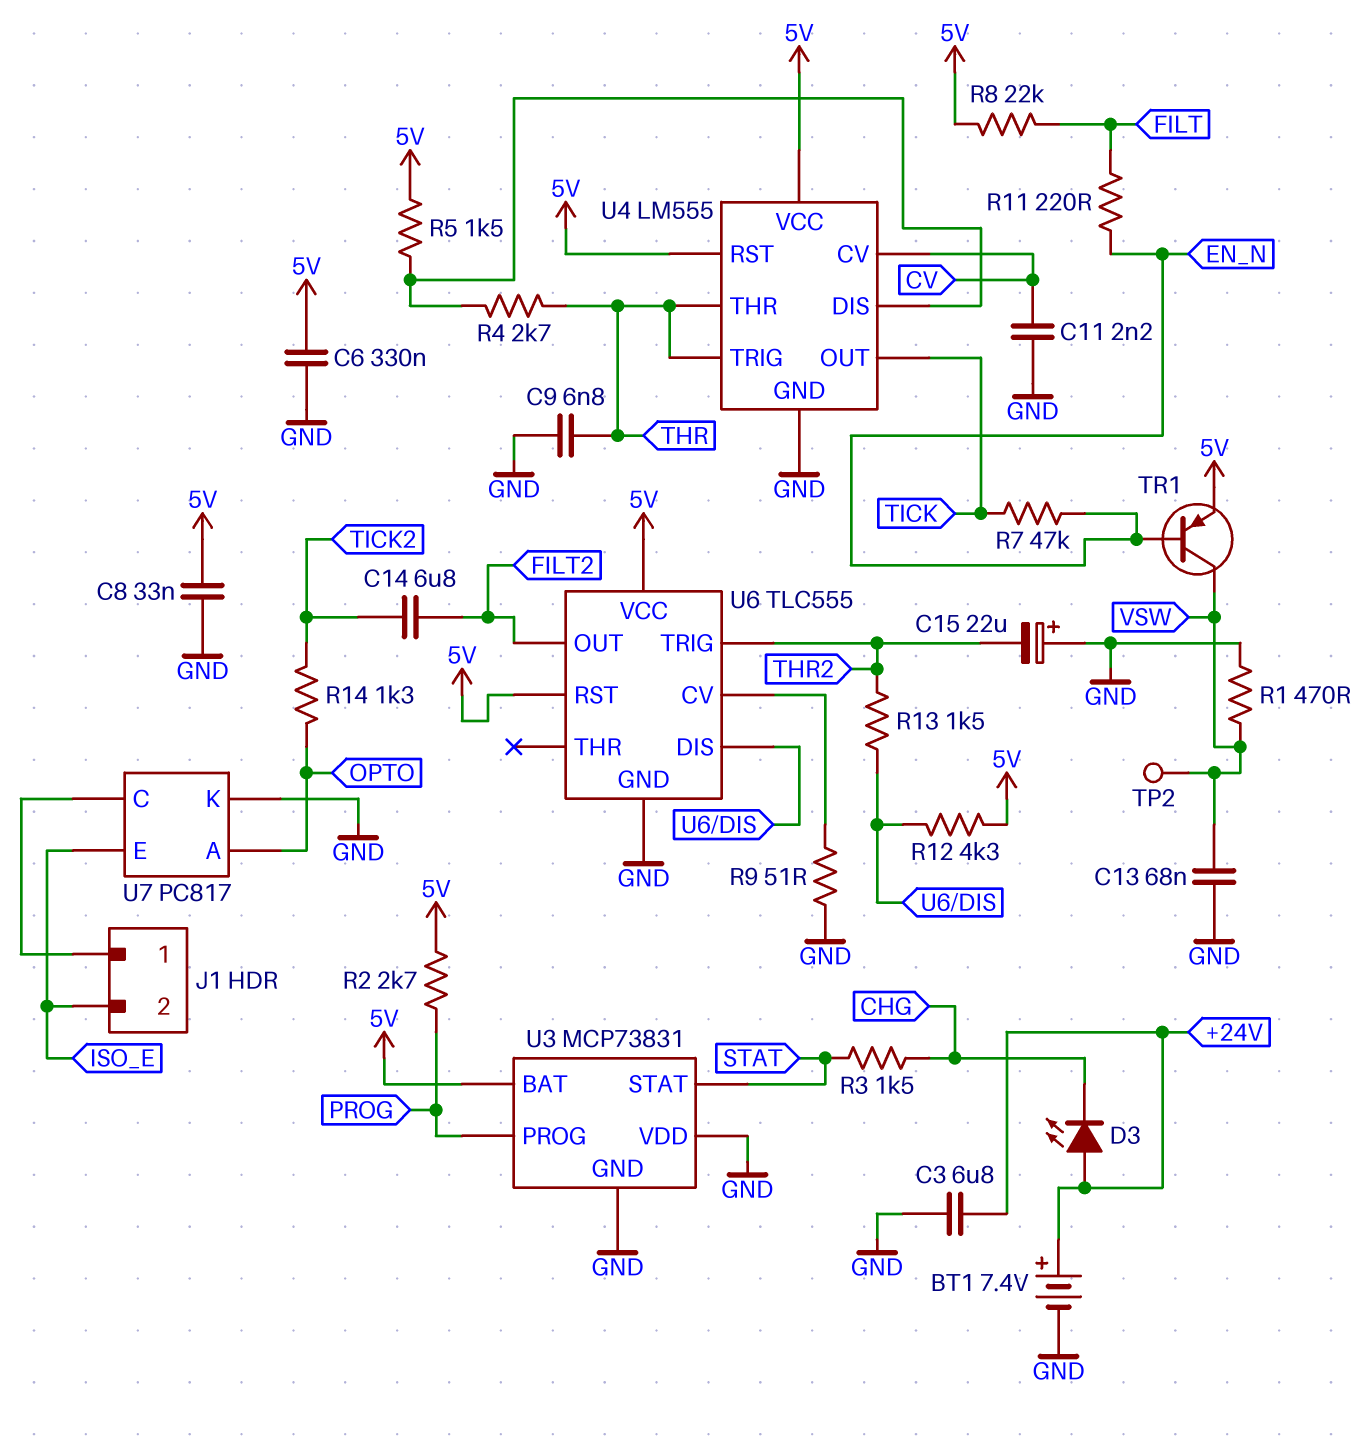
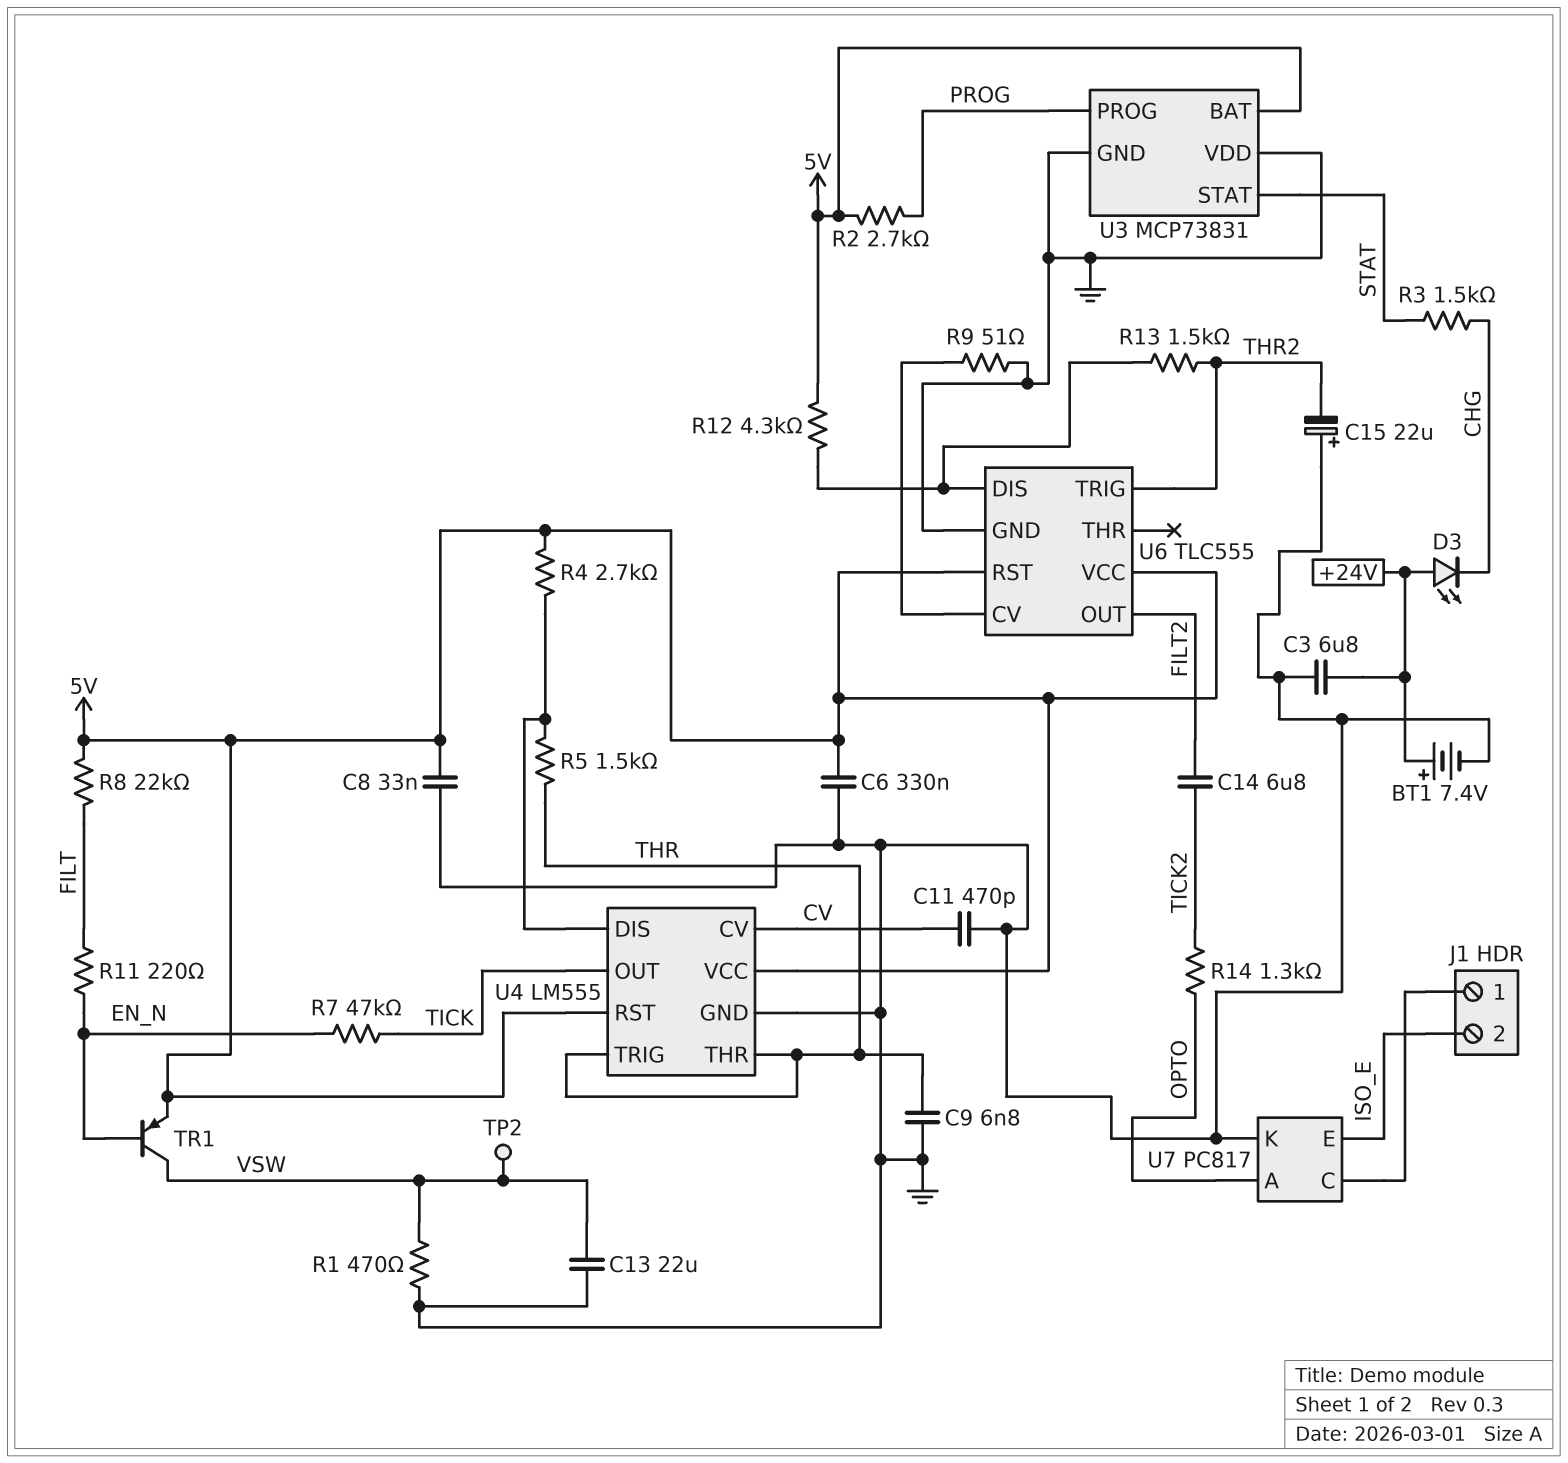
C11: 2.2nF (CV, GND) -> 470pF (CV, GND)
C13: 68nF (GND, VSW) -> 22uF (GND, VSW)
R4: 2.7k (THR, U4/DIS) -> 2.7k (5V, U4/DIS)
R5: 1.5k (5V, U4/DIS) -> 1.5k (THR, U4/DIS)

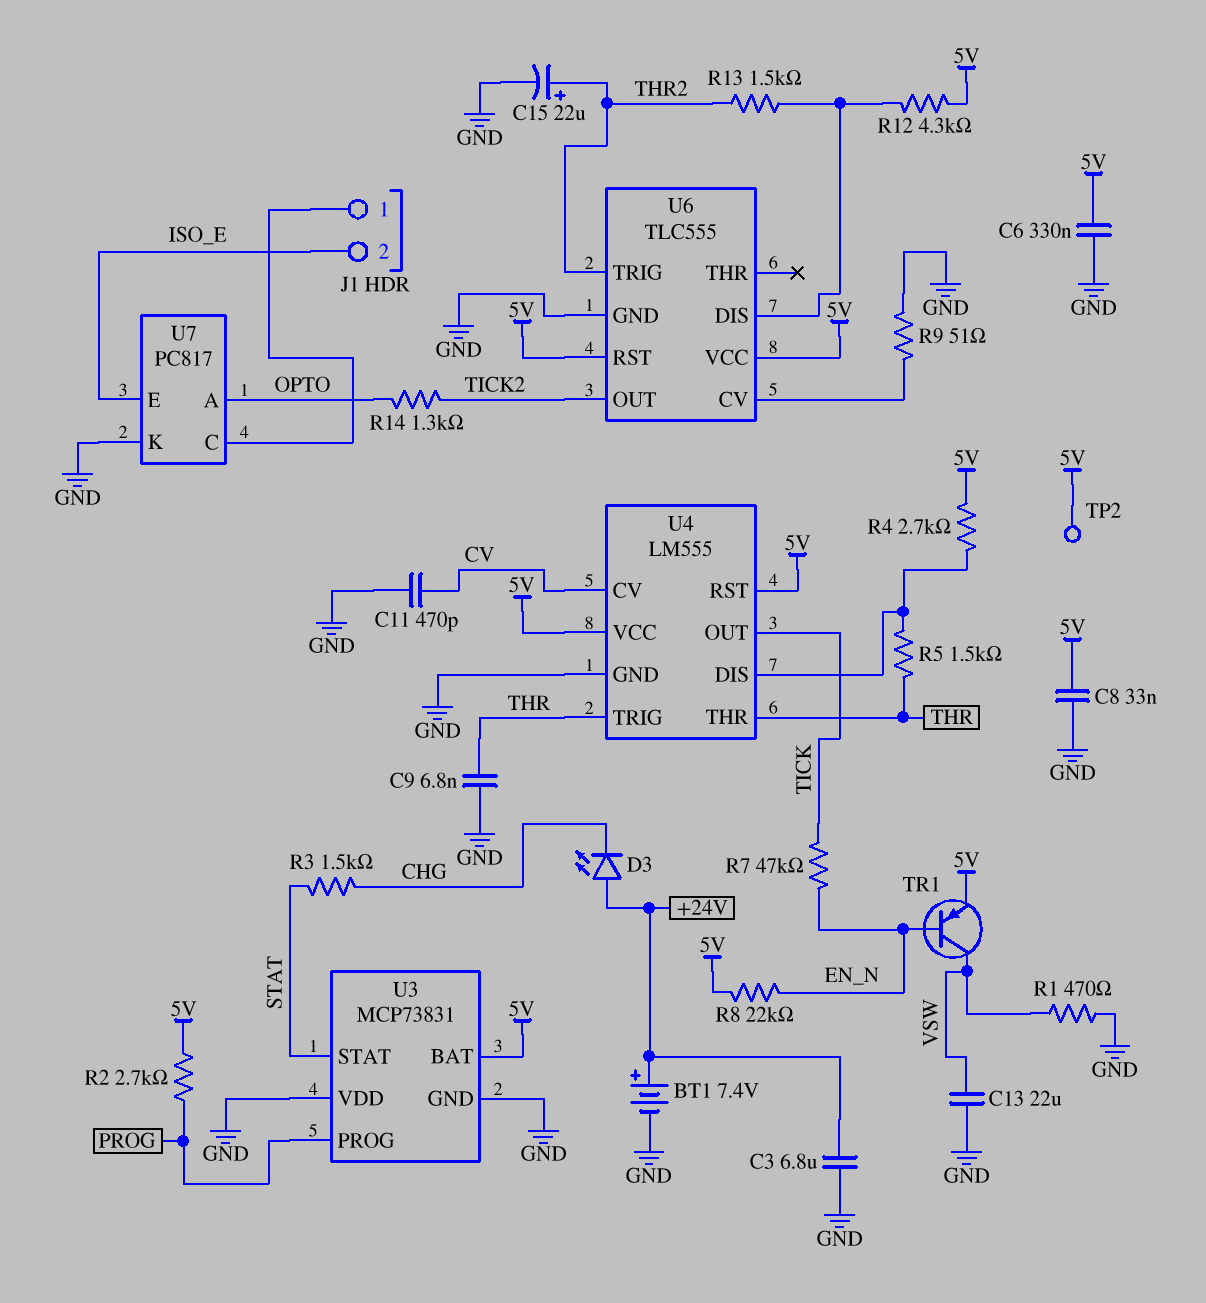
C14: 6.8uF (FILT2, TICK2) -> none
C15: 22uF (plus GND, minus THR2) -> 22uF (plus THR2, minus GND)
R8: 22k (5V, FILT) -> 22k (5V, EN_N)
R11: 220 (EN_N, FILT) -> none
TP2: test point (VSW) -> test point (5V)
U6 pin OUT: FILT2 -> TICK2

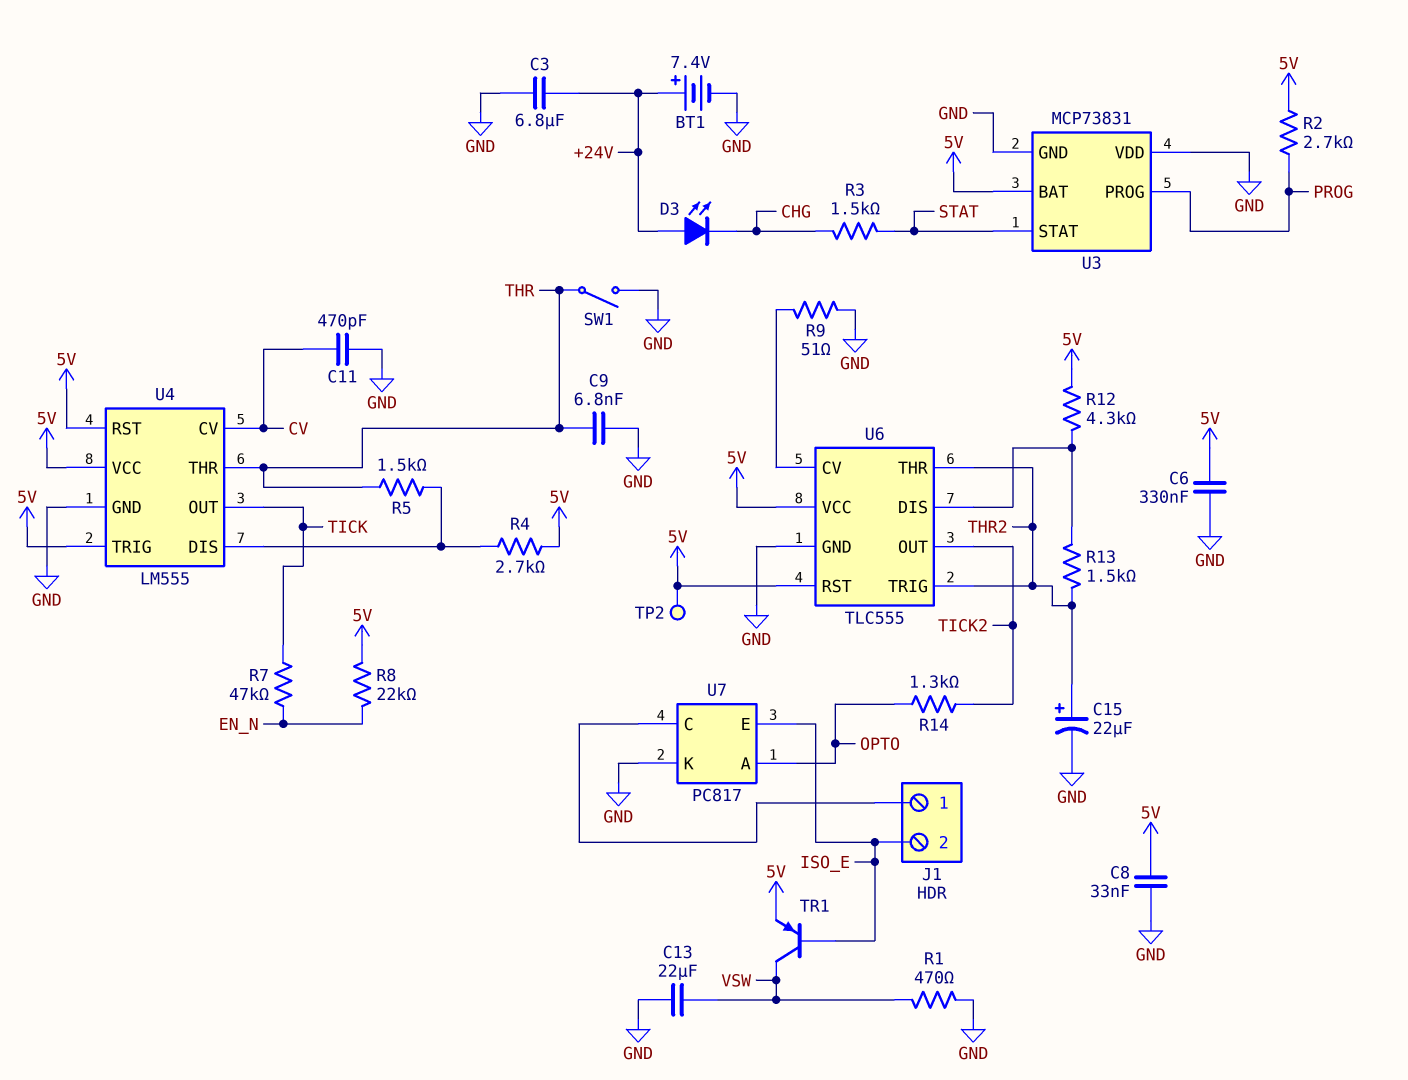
SW1: none -> switch (GND, THR)
TR1: PNP (B EN_N, C VSW, E 5V) -> PNP (B ISO_E, C VSW, E 5V)
U4 pin TRIG: THR -> 5V
U6 pin THR: none -> THR2

